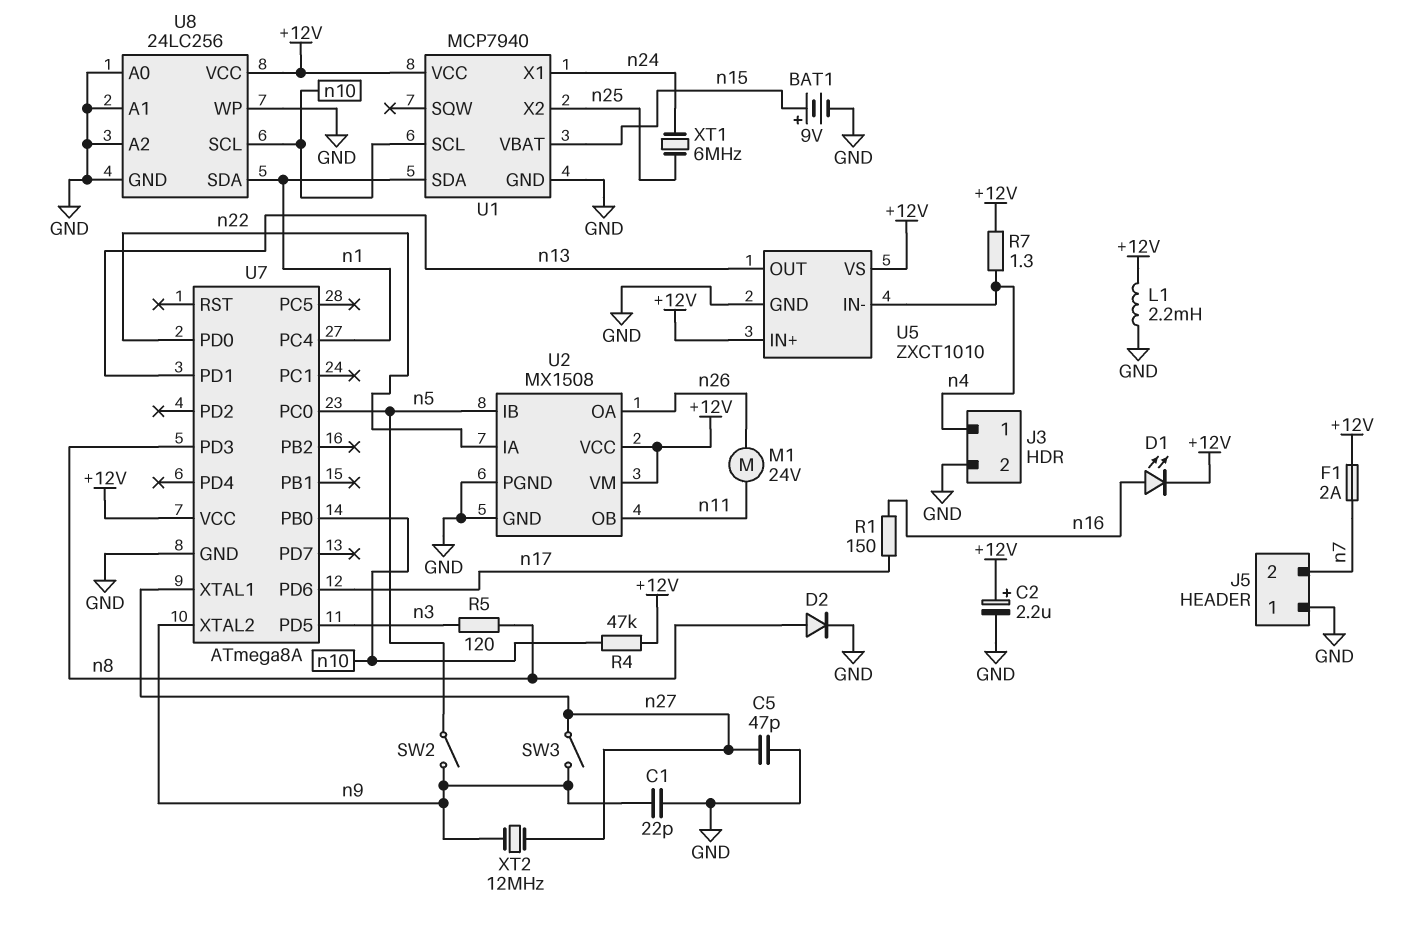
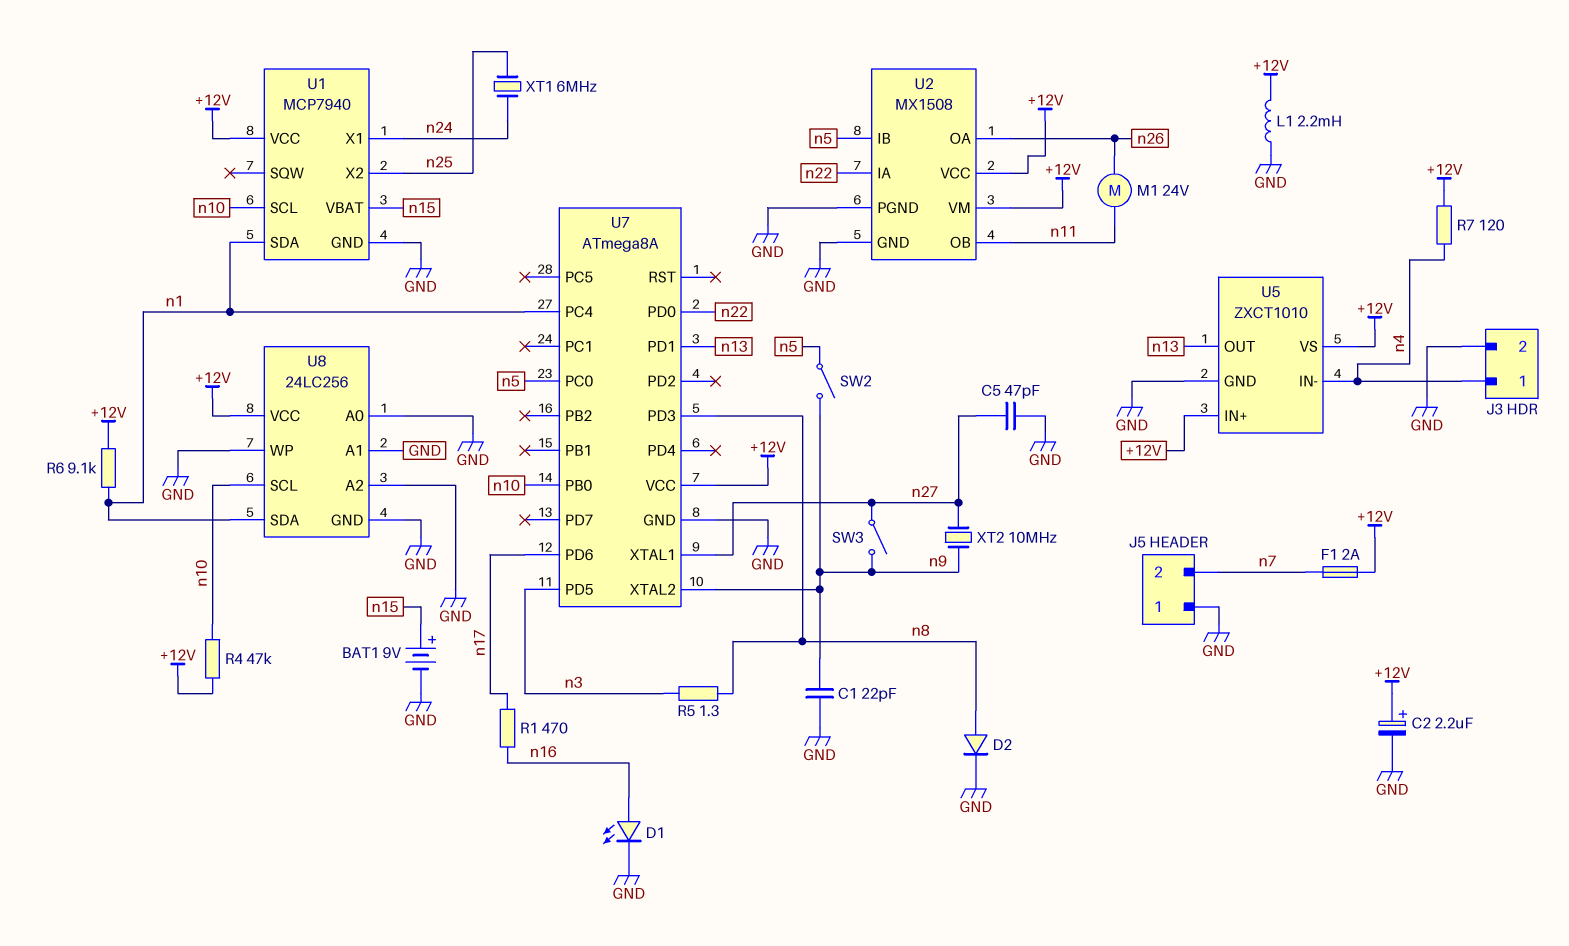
D1: LED (A n16, K +12V) -> LED (A n16, K GND)
R1: 150 (n16, n17) -> 470 (n16, n17)
R5: 120 (n3, n8) -> 1.3 (n3, n8)
R6: none -> 9.1k (+12V, n1)
R7: 1.3 (+12V, n4) -> 120 (+12V, n4)
XT2: 12MHz (n9, n27) -> 10MHz (n9, n27)

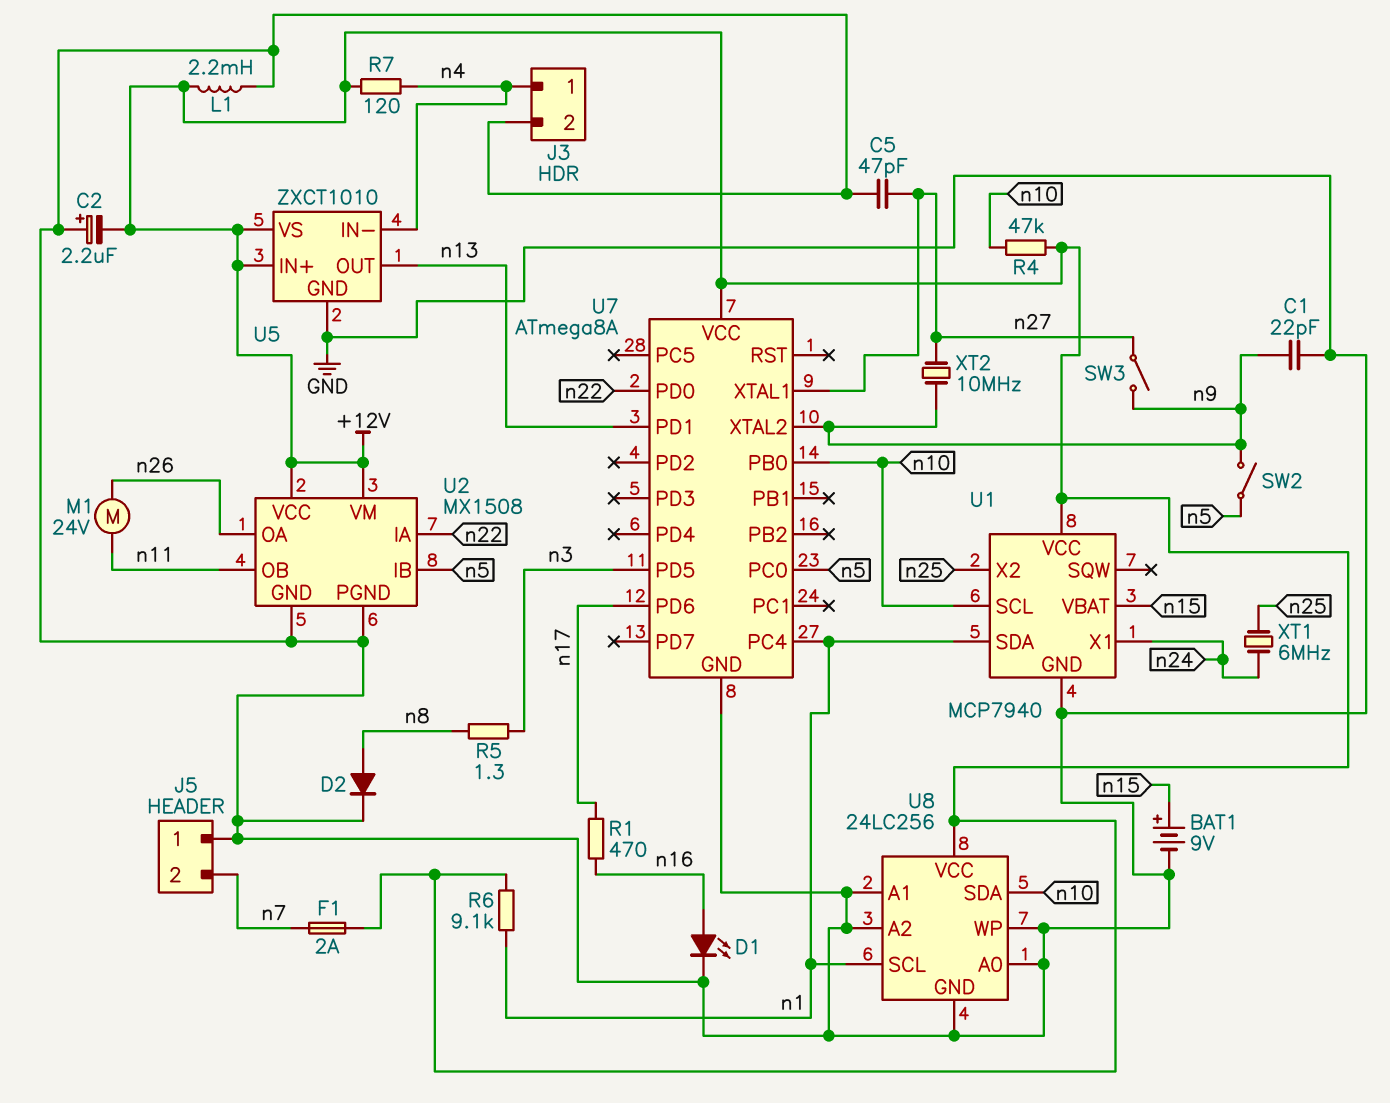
C2: 2.2uF (plus +12V, minus GND) -> 2.2uF (plus GND, minus +12V)
U7 pin PD3: n8 -> none
U8 pin SCL: n10 -> n1
U8 pin SDA: n1 -> n10

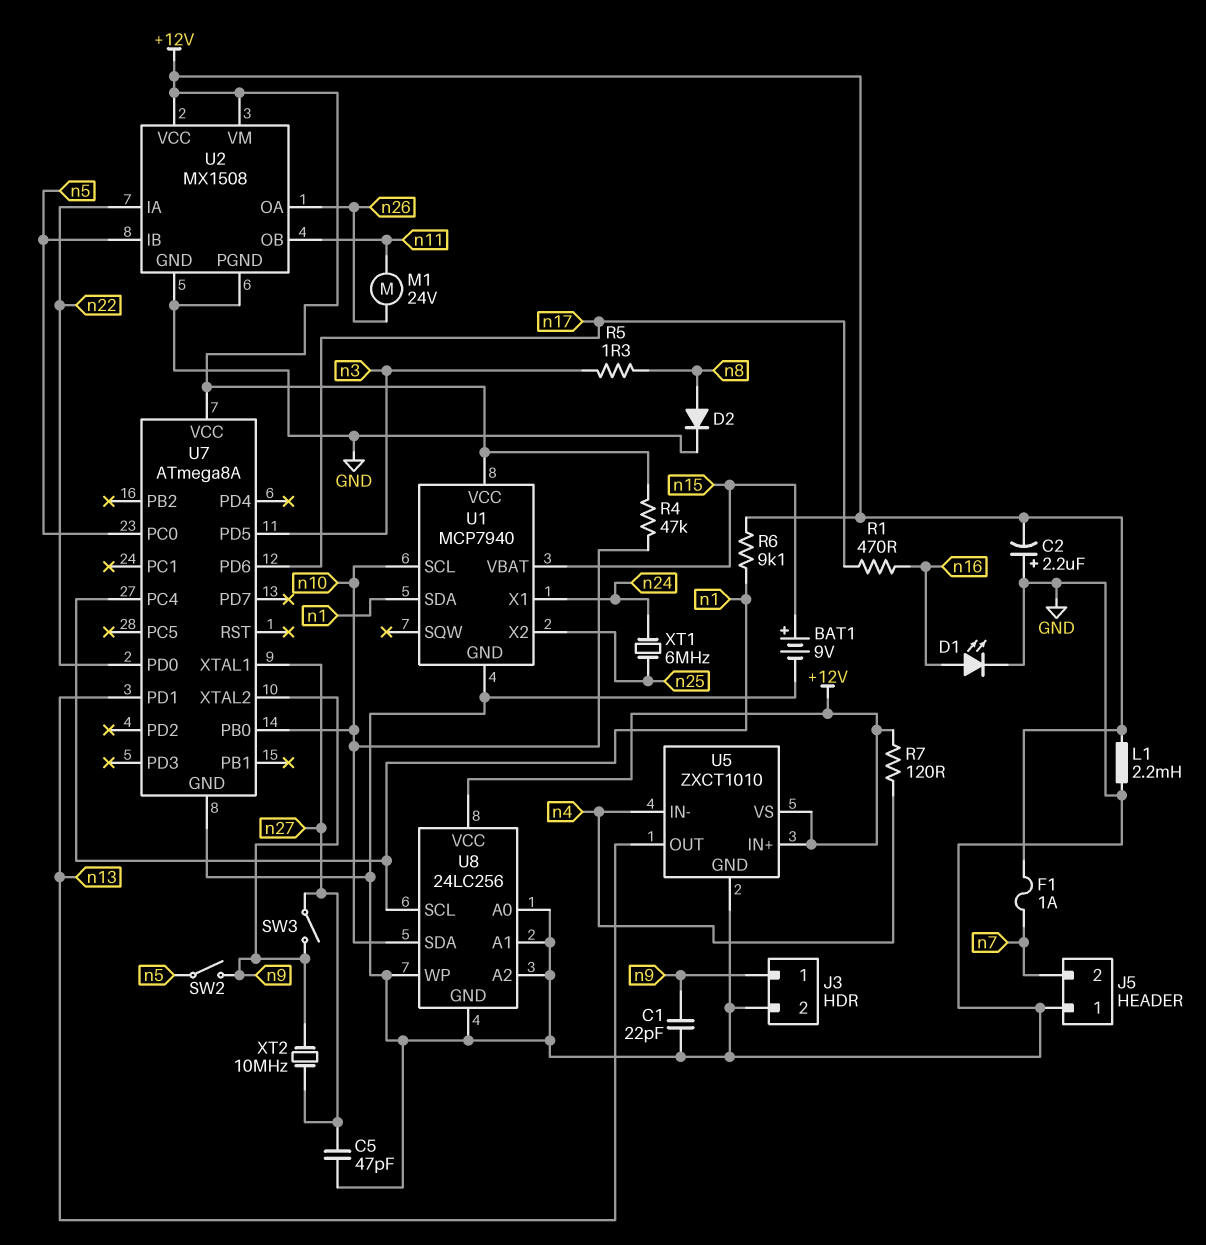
F1: 2A (+12V, n7) -> 1A (+12V, n7)
J3 pin 1: n4 -> n9

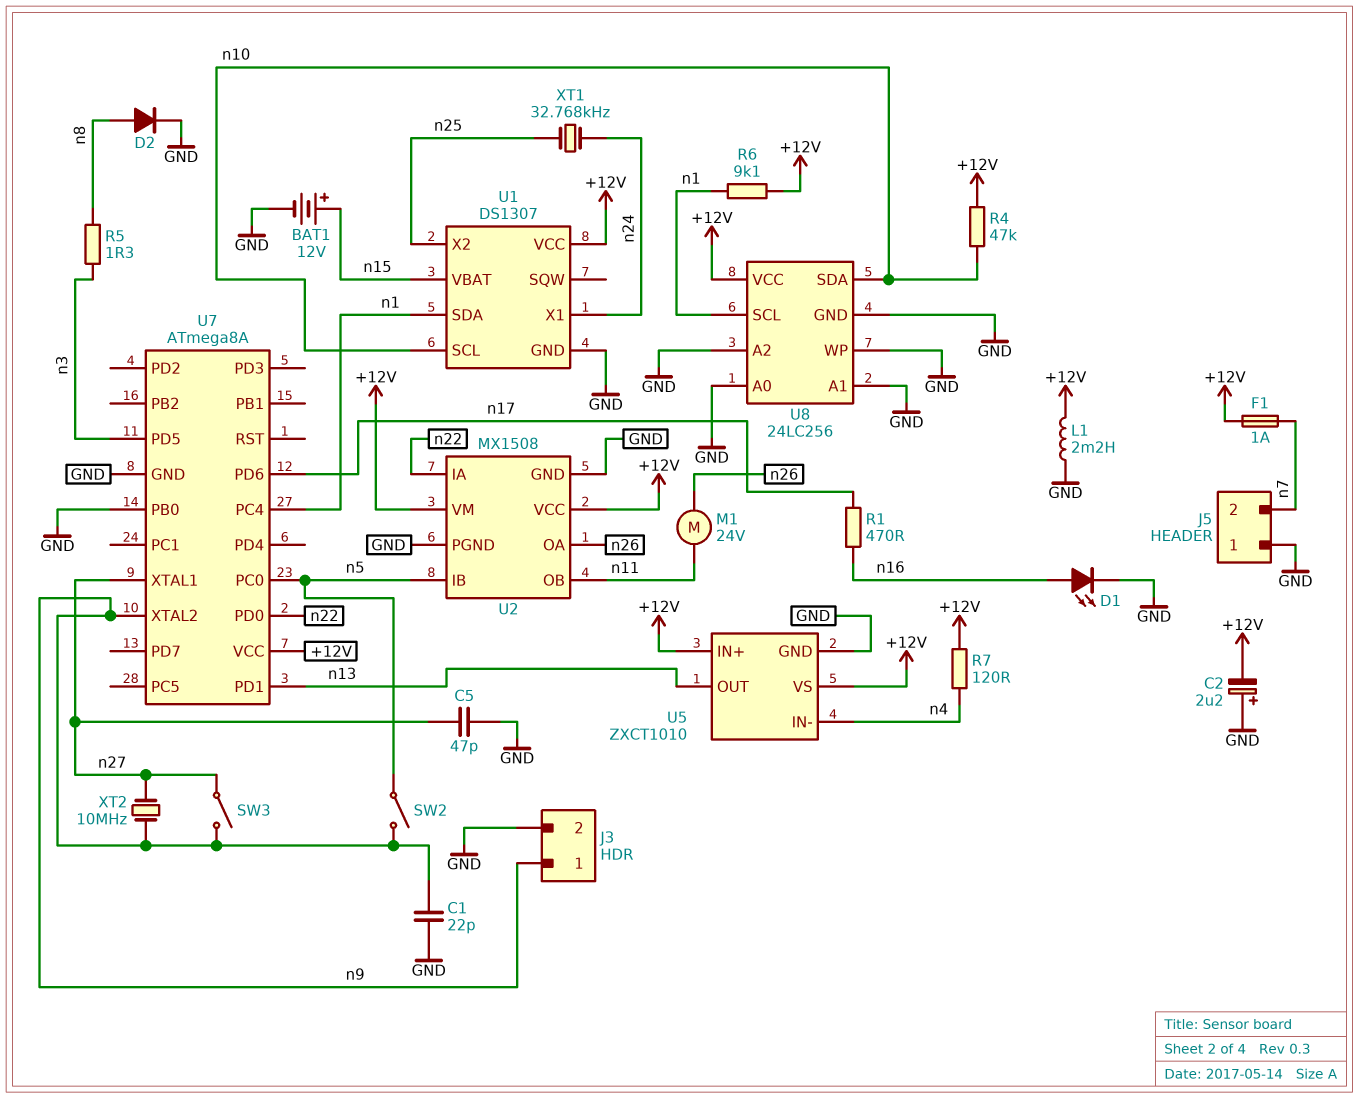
BAT1: 9V (plus n15, minus GND) -> 12V (plus n15, minus GND)
U1: MCP7940 -> DS1307
U7 pin PB0: n10 -> GND
XT1: 6MHz (n24, n25) -> 32.768kHz (n24, n25)

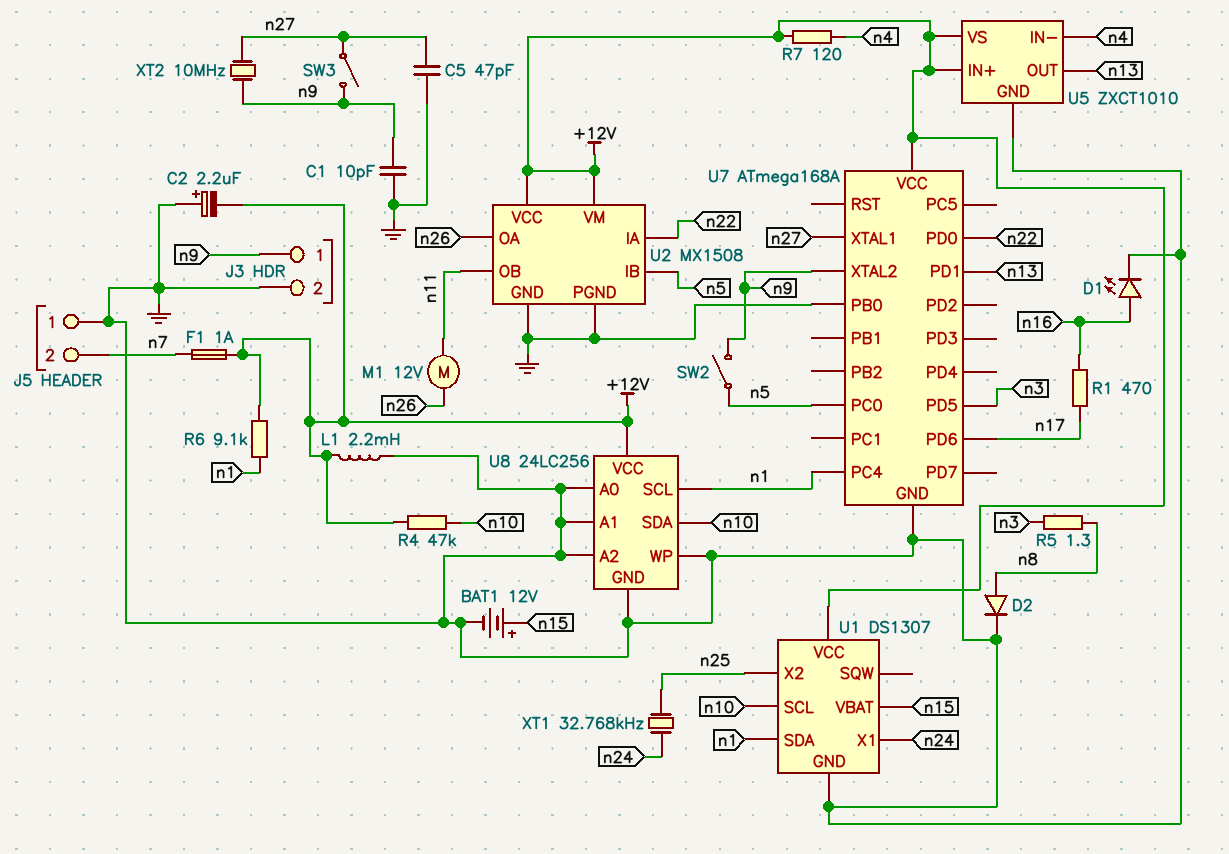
C1: 22pF (GND, n9) -> 10pF (GND, n9)
M1: motor 24V (n11, n26) -> motor 12V (n11, n26)
U7: ATmega8A -> ATmega168A

